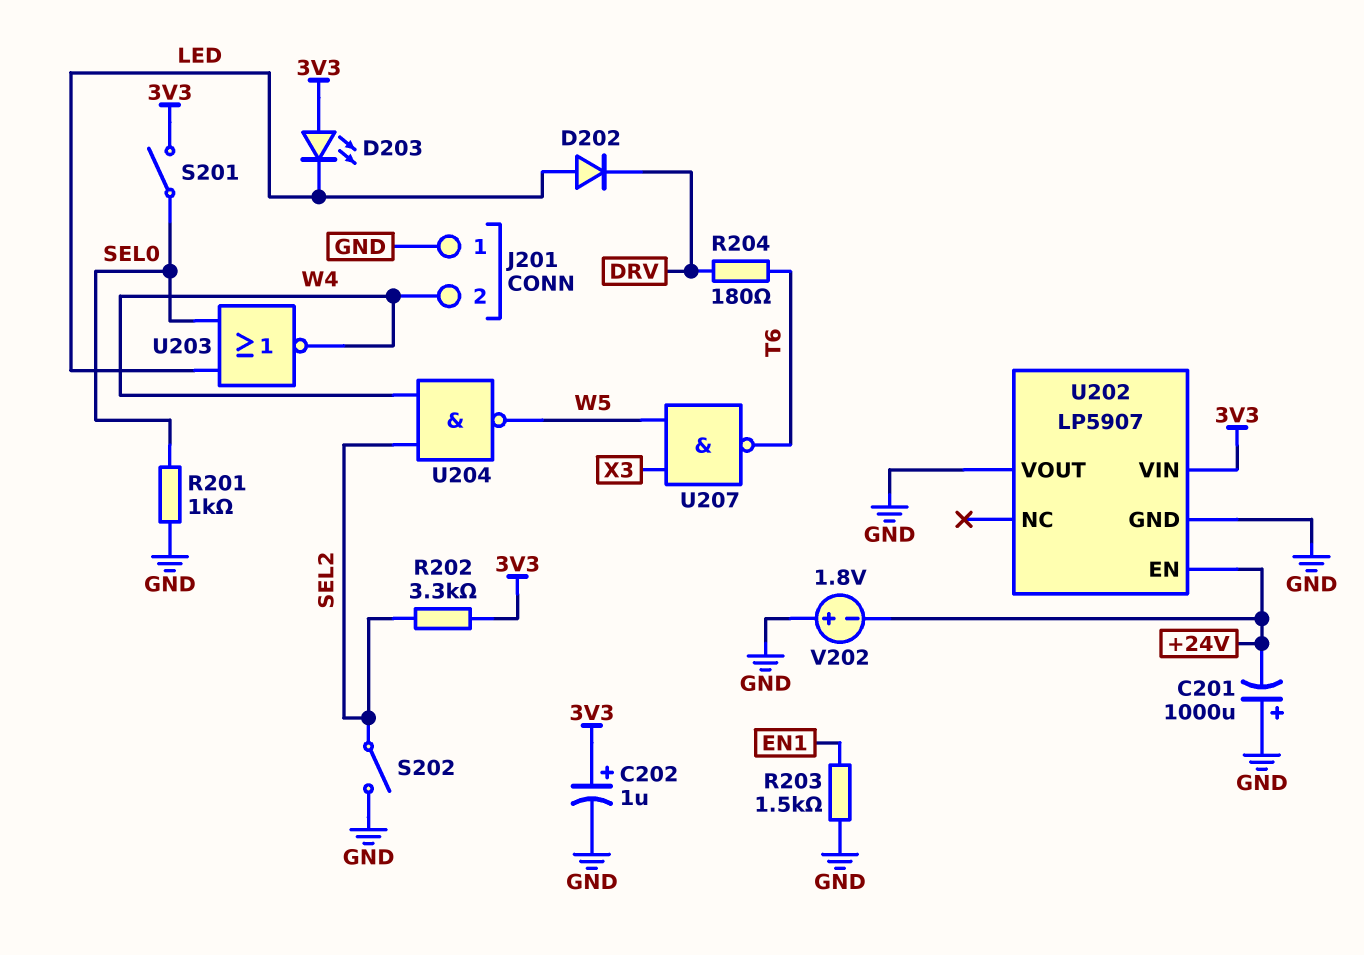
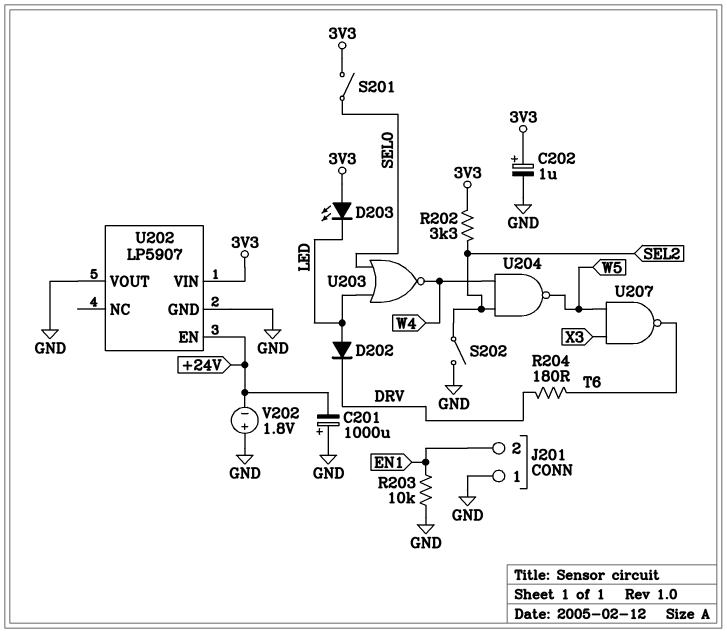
J201 pin 2: W4 -> EN1
R201: 1k (GND, SEL0) -> none
R203: 1.5k (EN1, GND) -> 10k (EN1, GND)

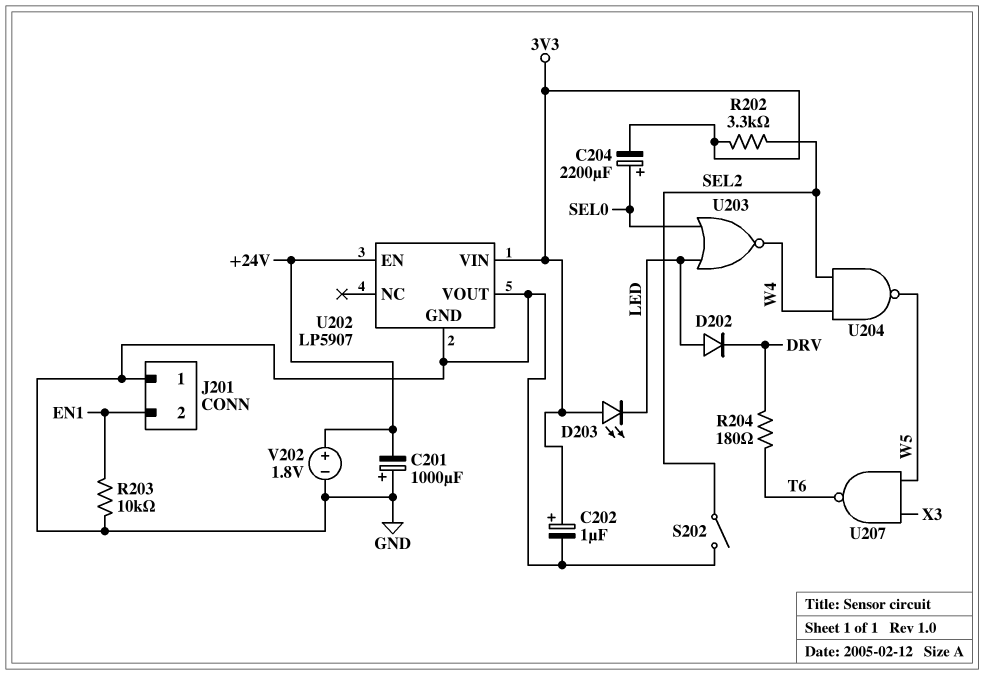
C204: none -> 2200uF (plus SEL0, minus 3V3)
S201: switch (3V3, SEL0) -> none
V202: 1.8V (plus GND, minus +24V) -> 1.8V (plus +24V, minus GND)

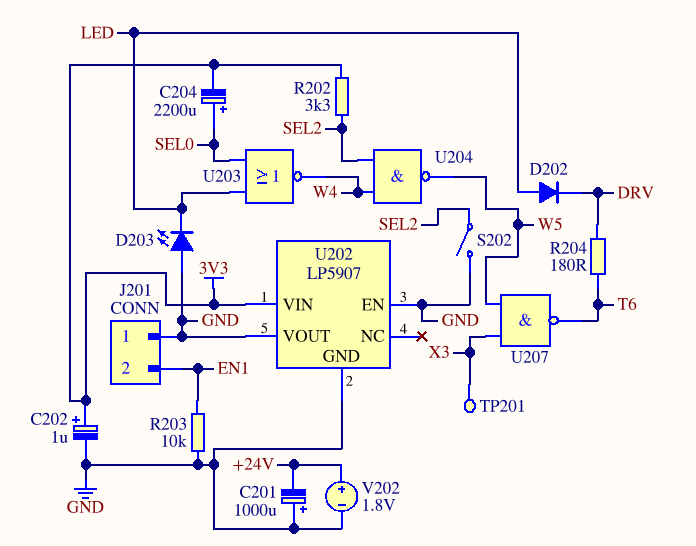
D203: LED (A 3V3, K LED) -> LED (A GND, K LED)
TP201: none -> test point (X3)
U202 pin EN: +24V -> GND

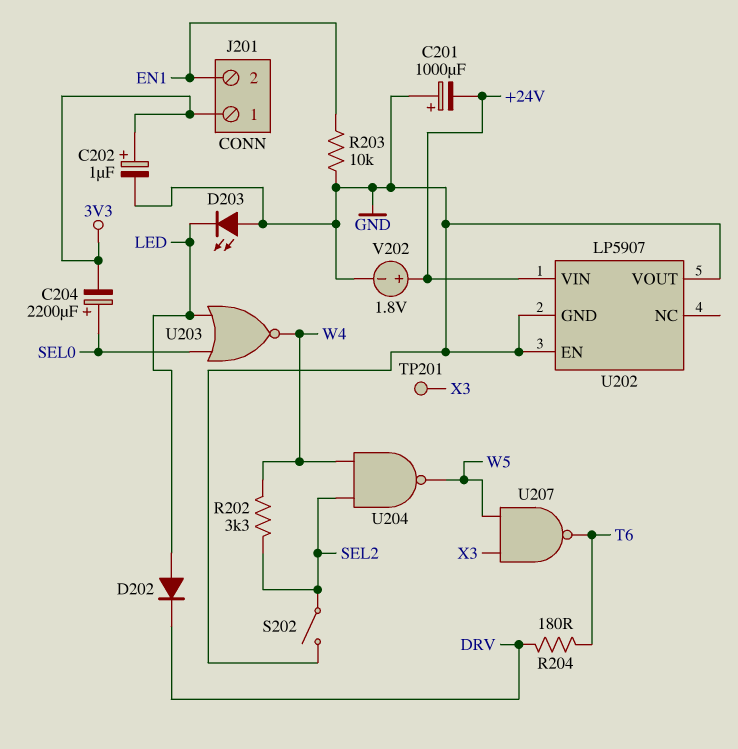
J201 pin 1: GND -> 3V3
R202: 3.3k (3V3, SEL2) -> 3.3k (SEL2, W4)
U202 pin VIN: 3V3 -> +24V

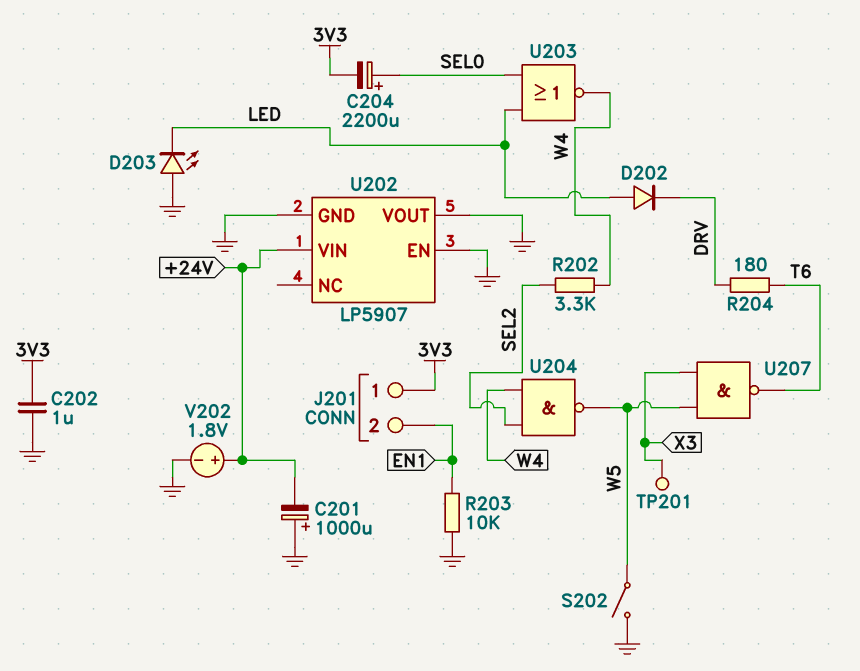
C202: 1uF (plus 3V3, minus GND) -> 1uF (3V3, GND)
S202: switch (GND, SEL2) -> switch (GND, W5)

